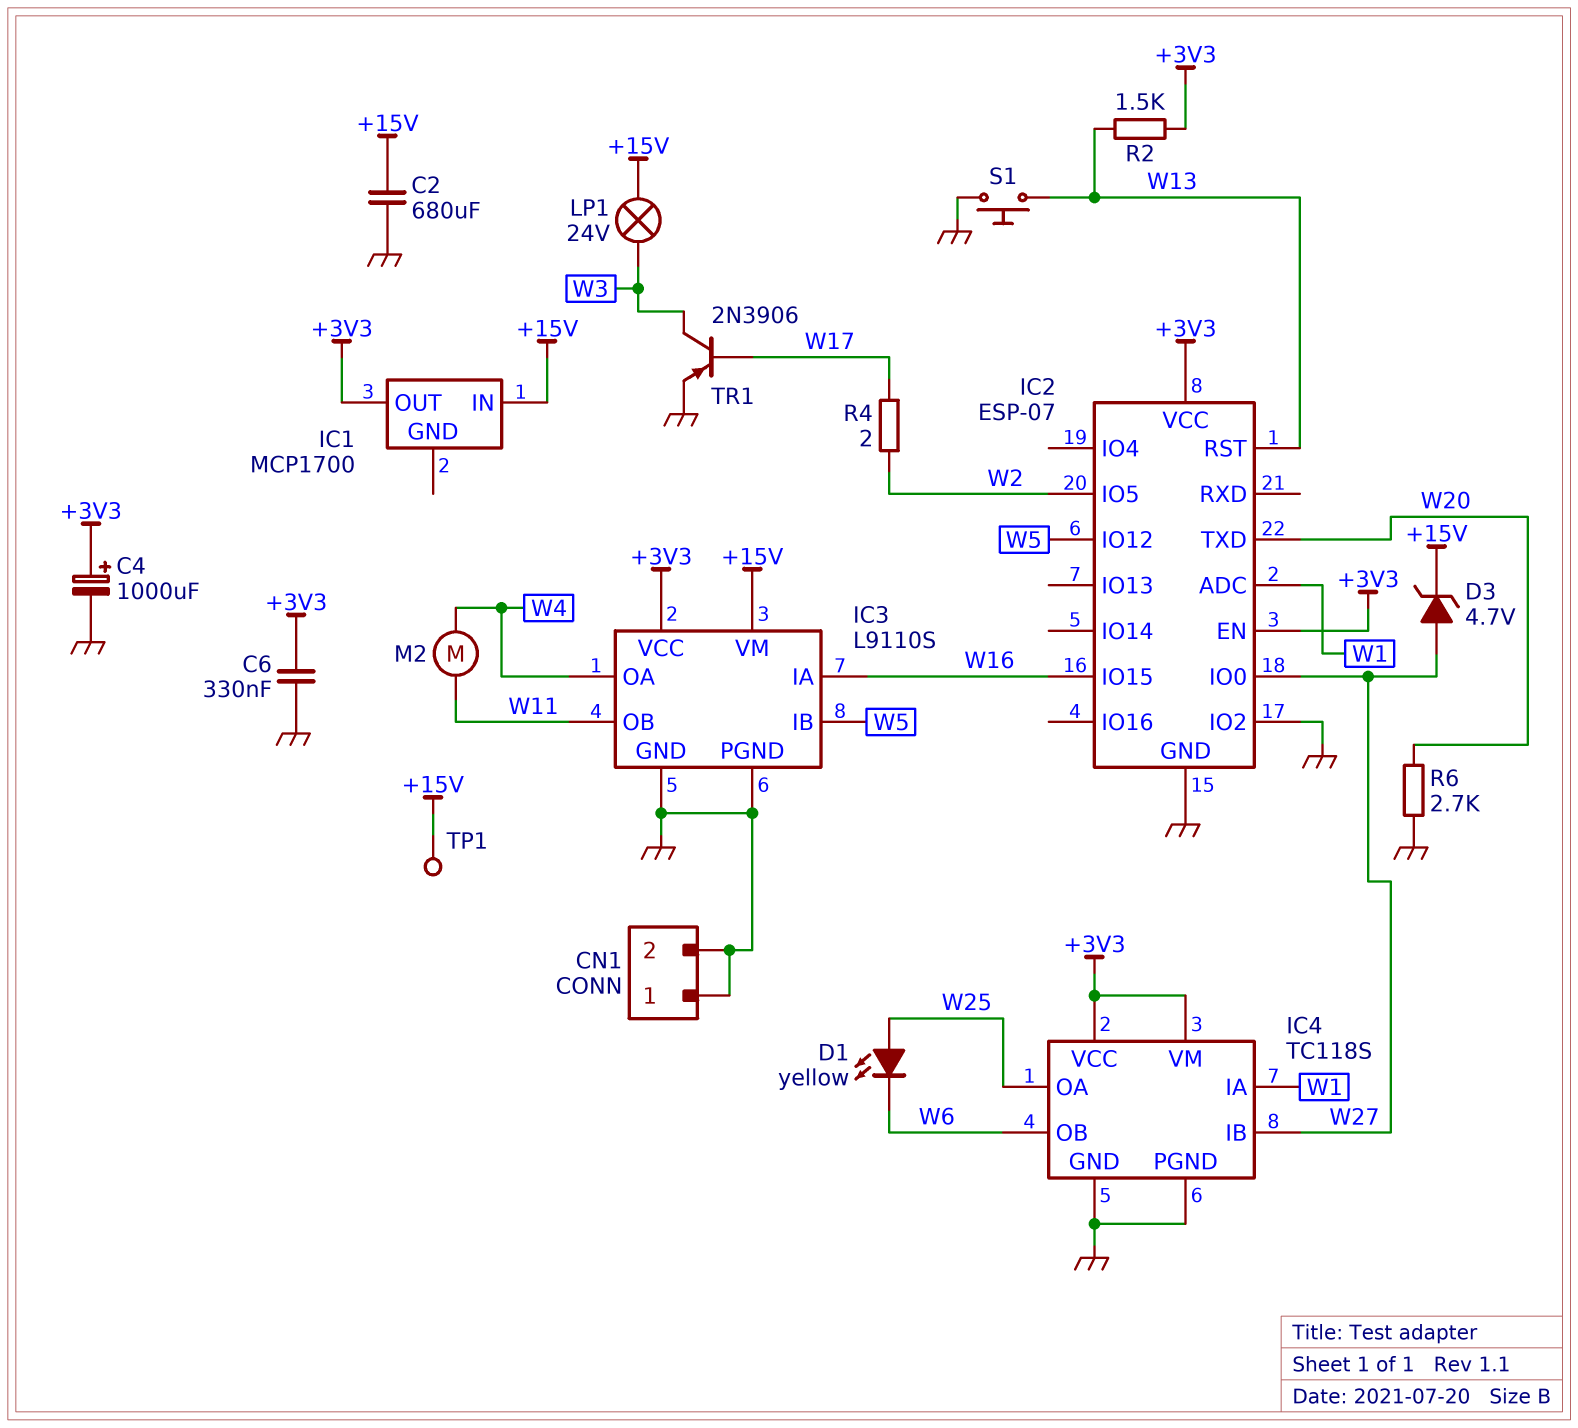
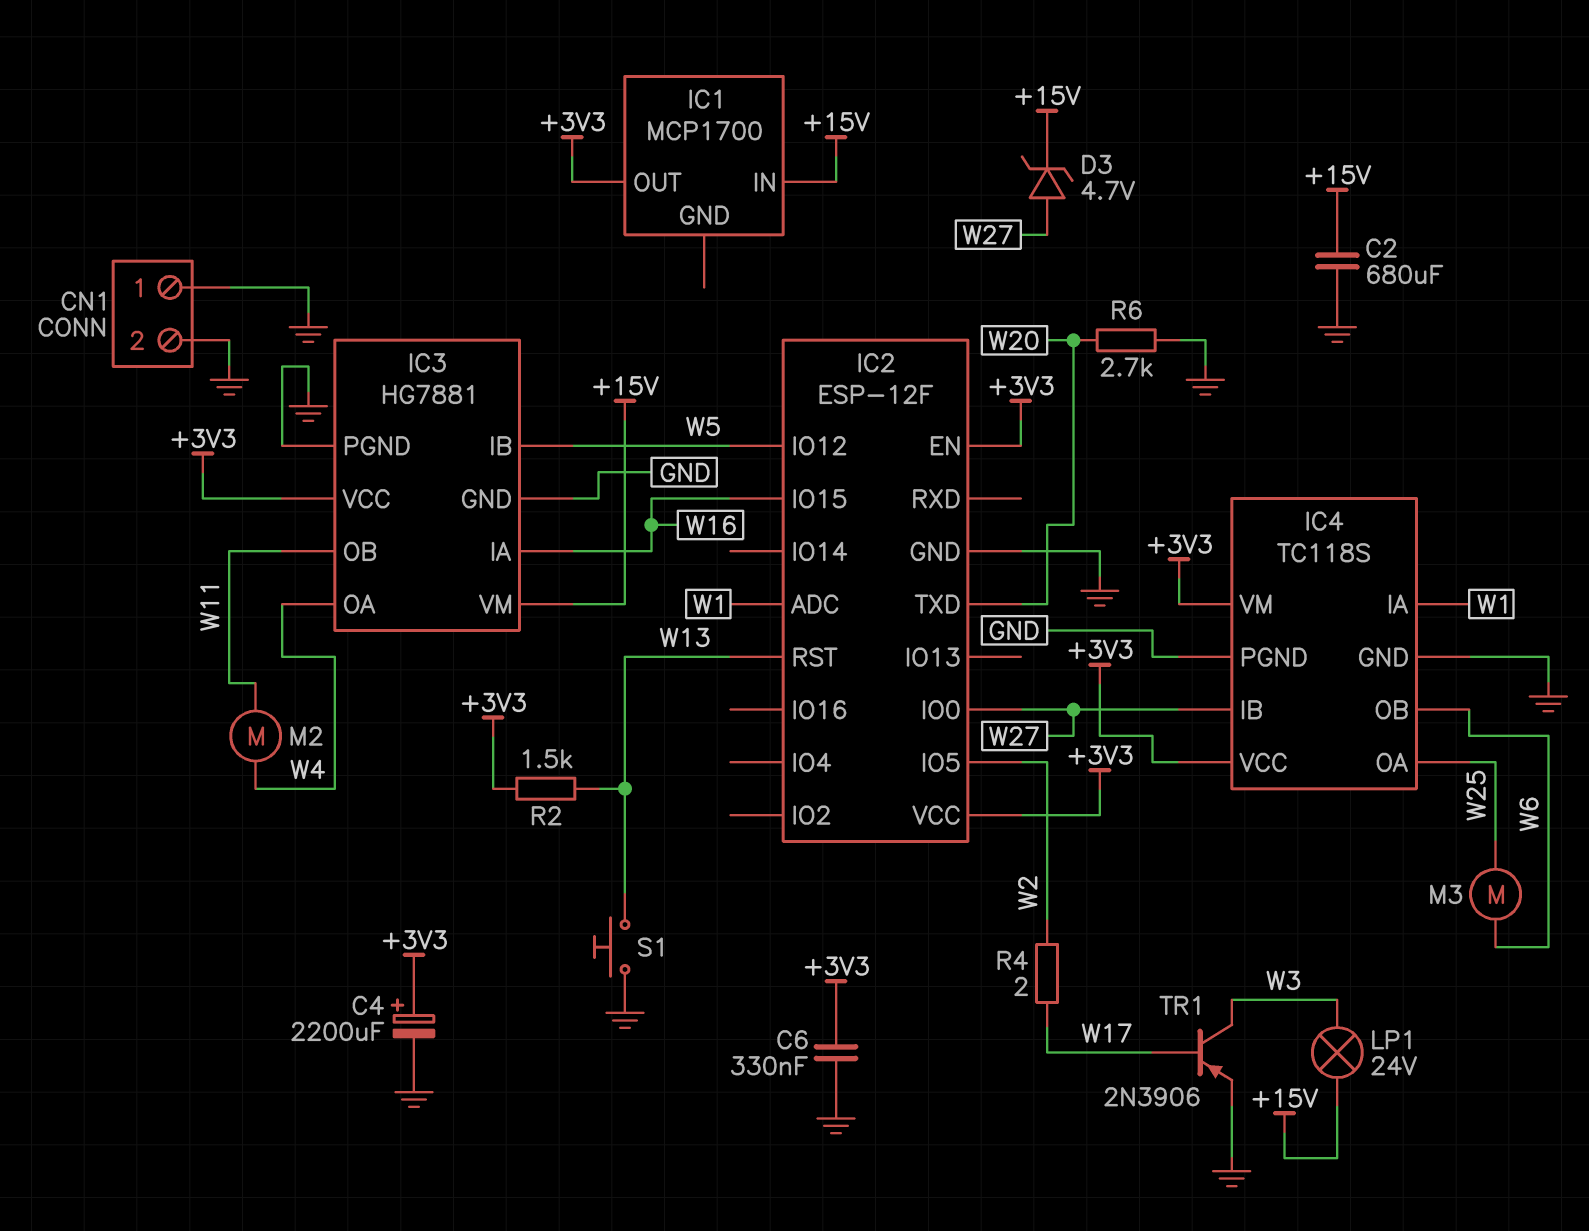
C4: 1000uF (plus +3V3, minus GND) -> 2200uF (plus +3V3, minus GND)
D1: LED yellow (A W25, K W6) -> none
IC2: ESP-07 -> ESP-12F
IC2 pin IO2: GND -> none
IC3: L9110S -> HG7881
M3: none -> motor (W6, W25)
TP1: test point (+15V) -> none

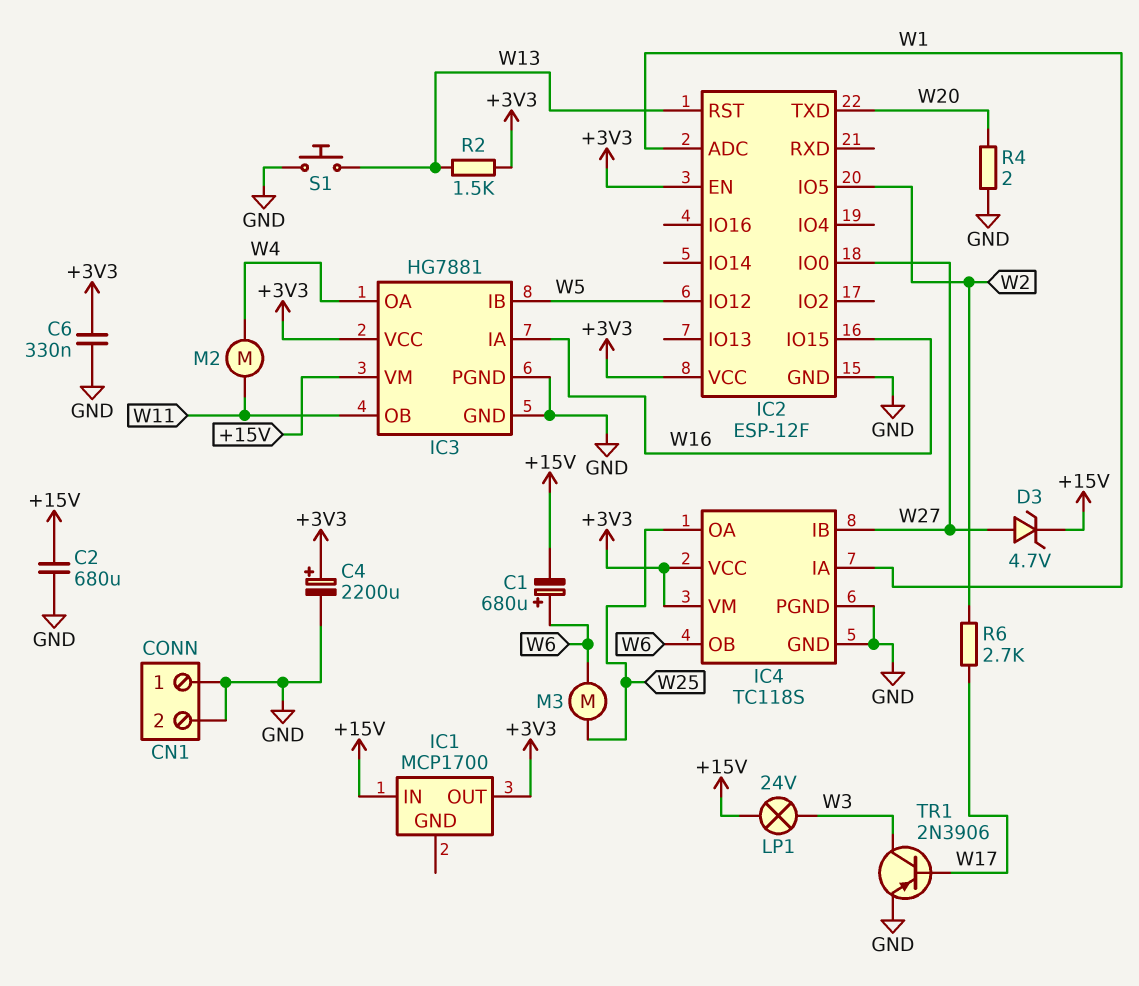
C1: none -> 680uF (plus W6, minus +15V)
R4: 2 (W2, W17) -> 2 (GND, W20)
R6: 2.7k (GND, W20) -> 2.7k (W2, W17)

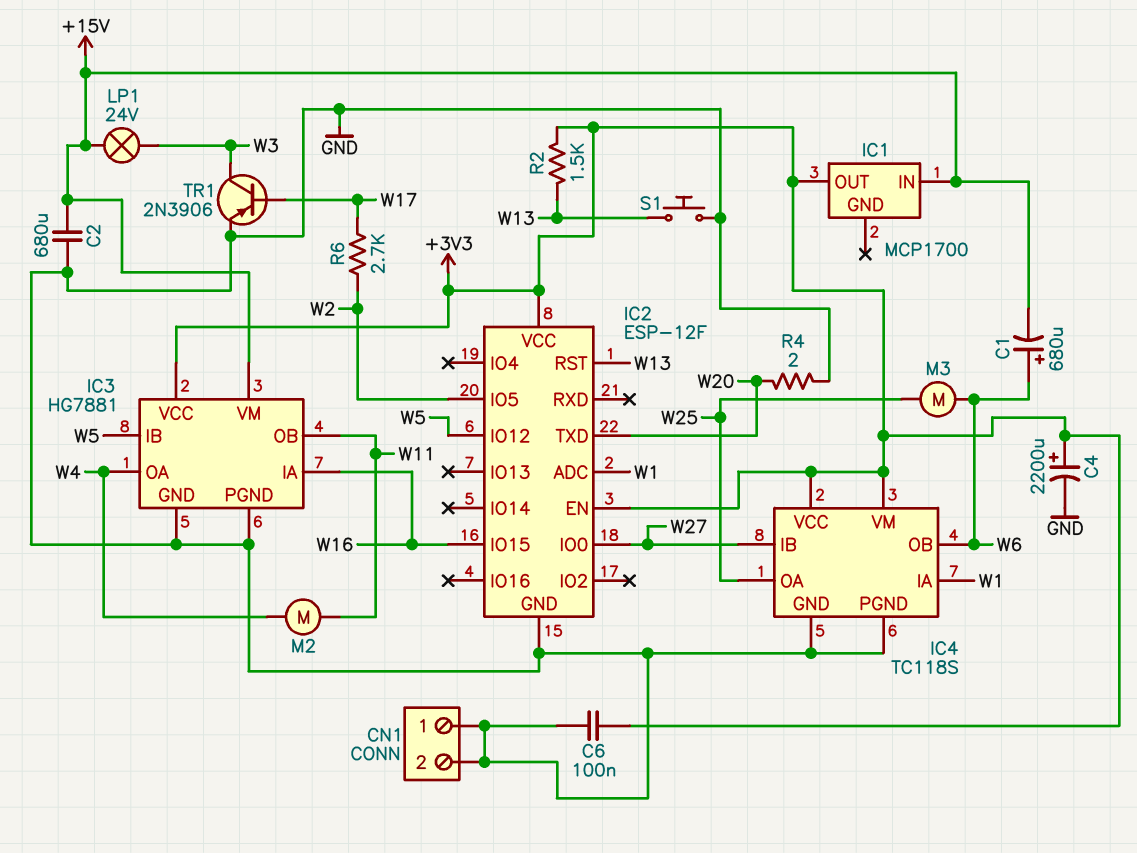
C6: 330nF (+3V3, GND) -> 100nF (+3V3, GND)
D3: zener 4.7V (A W27, K +15V) -> none

